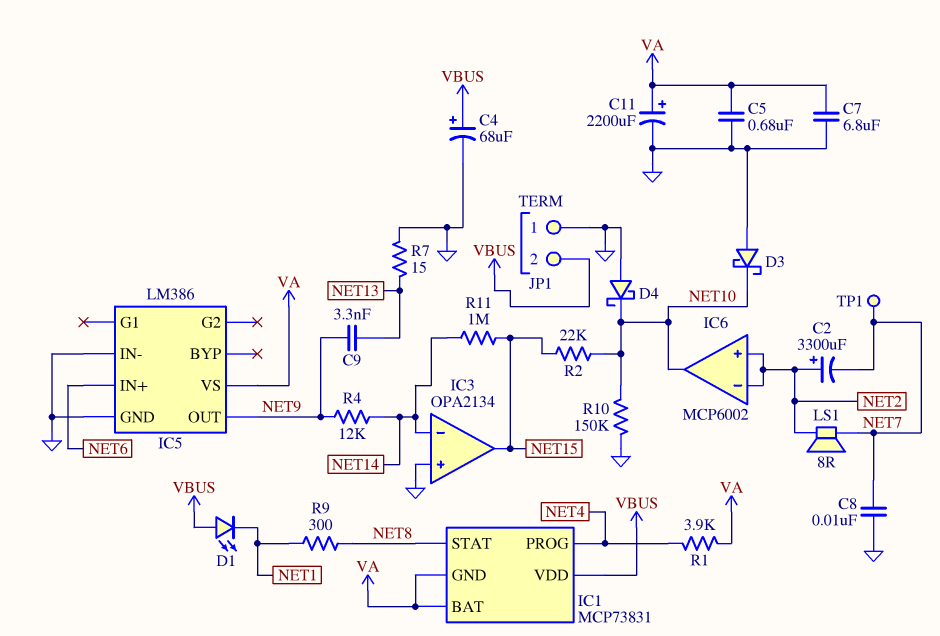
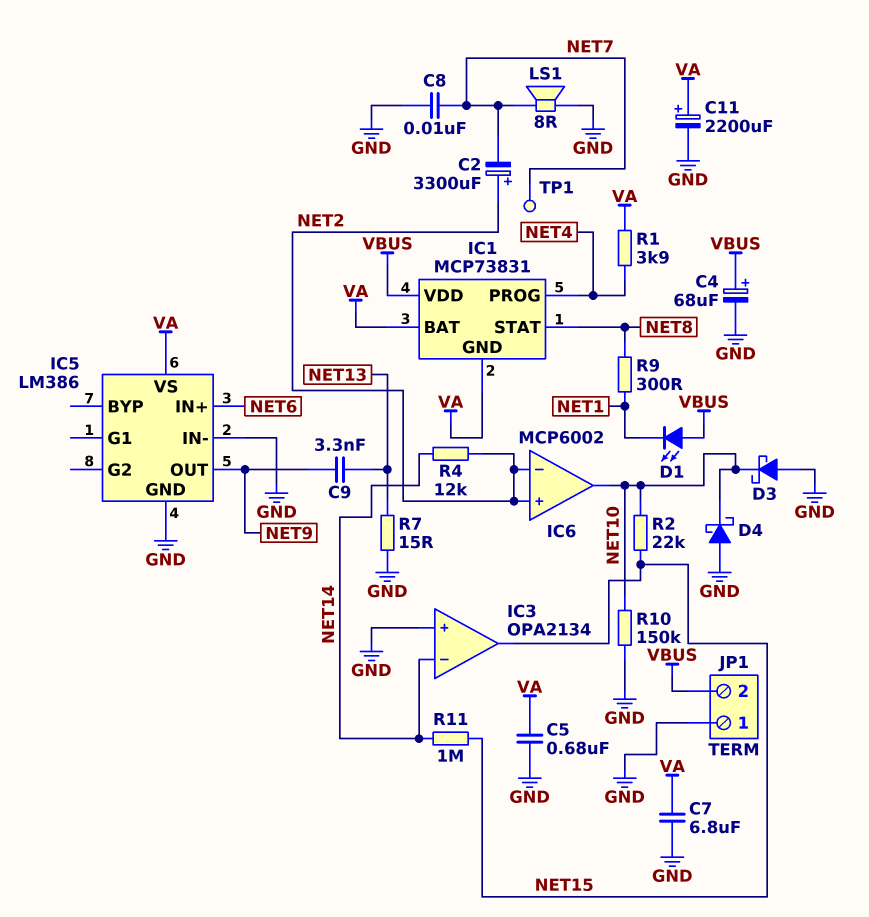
LS1: speaker 8R (NET2, NET7) -> speaker 8R (GND, NET7)
R4: 12k (NET9, NET14) -> 12k (NET2, NET14)

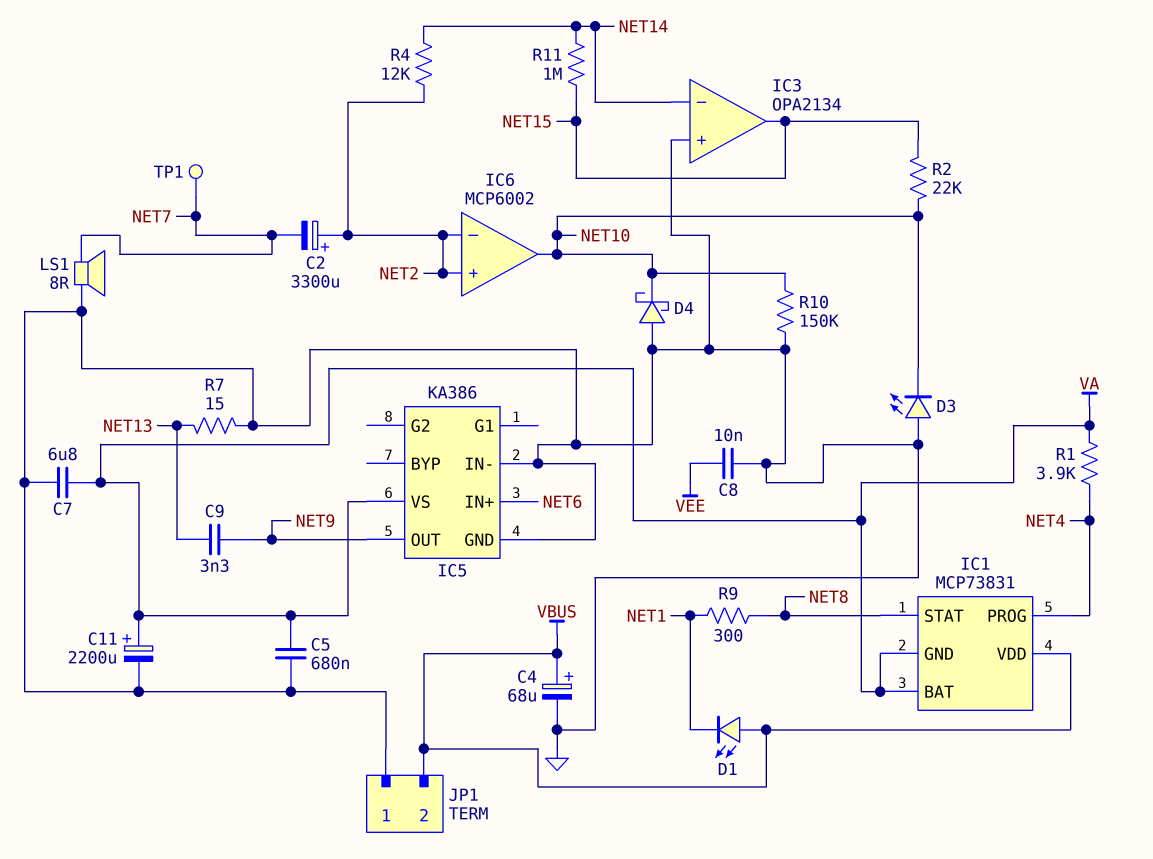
C8: 10nF (GND, NET7) -> 10nF (GND, VEE)
D3: schottky (A GND, K NET10) -> LED (A GND, K NET10)
IC5: LM386 -> KA386

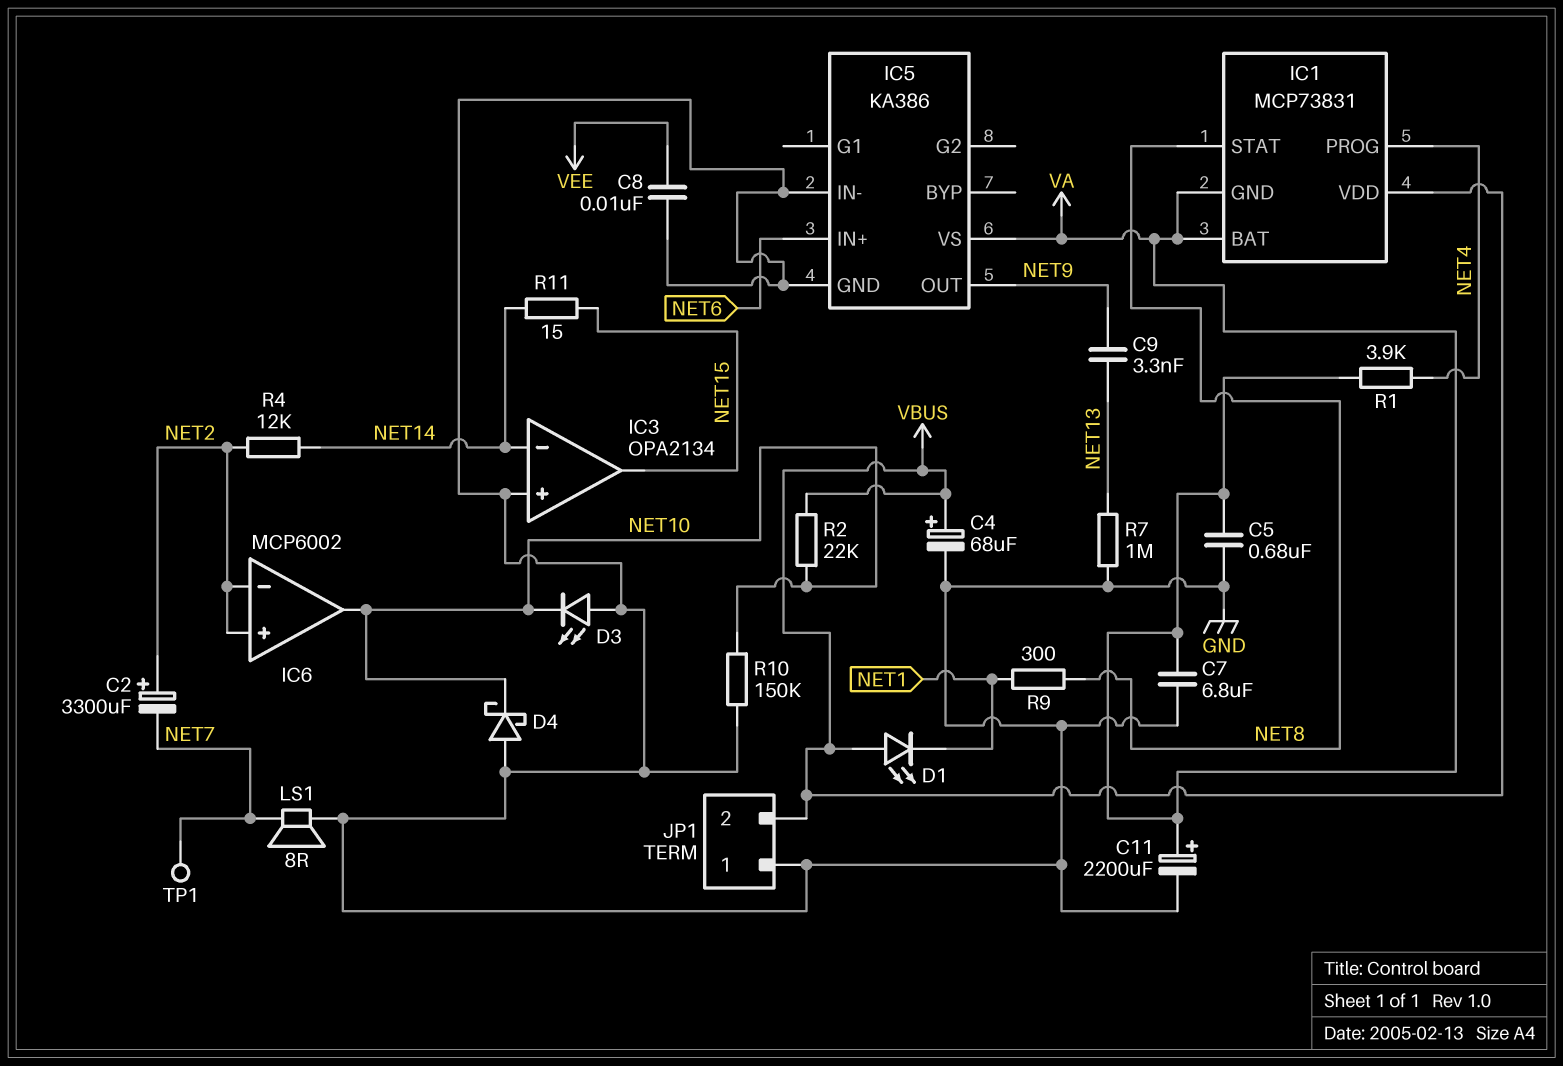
R2: 22k (NET10, NET15) -> 22k (NET10, VBUS)
R7: 15 (GND, NET13) -> 1M (GND, NET13)
R11: 1M (NET14, NET15) -> 15 (NET14, NET15)

